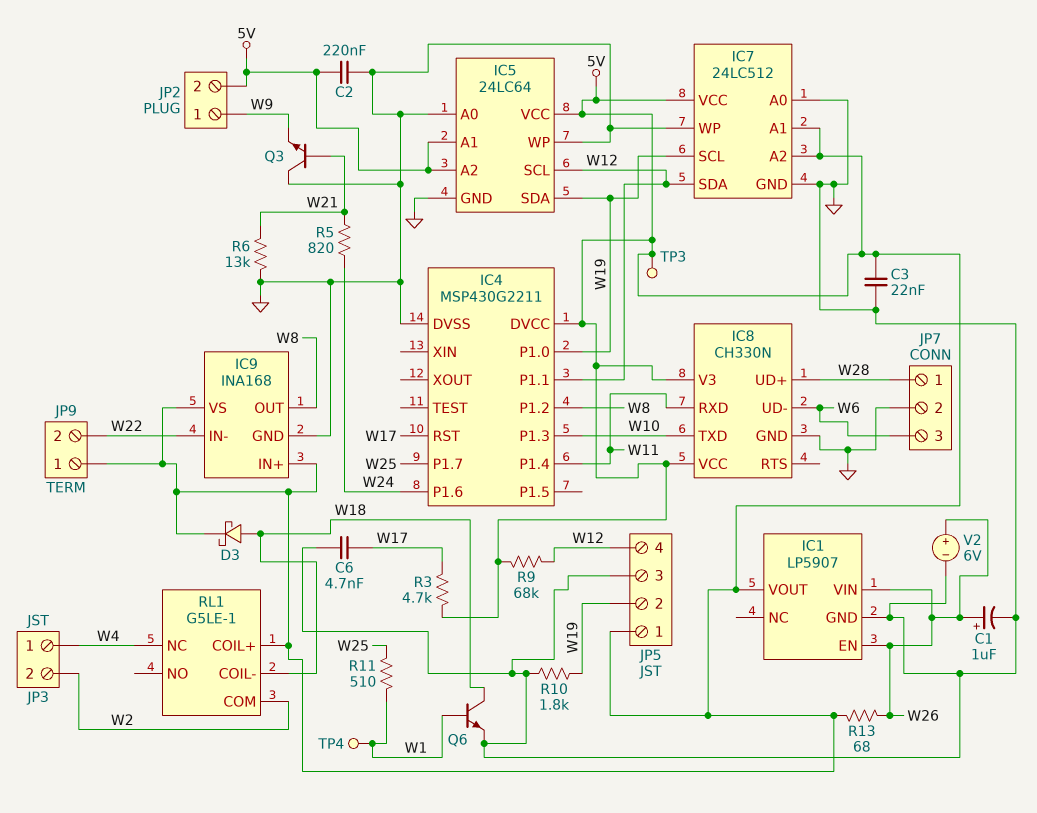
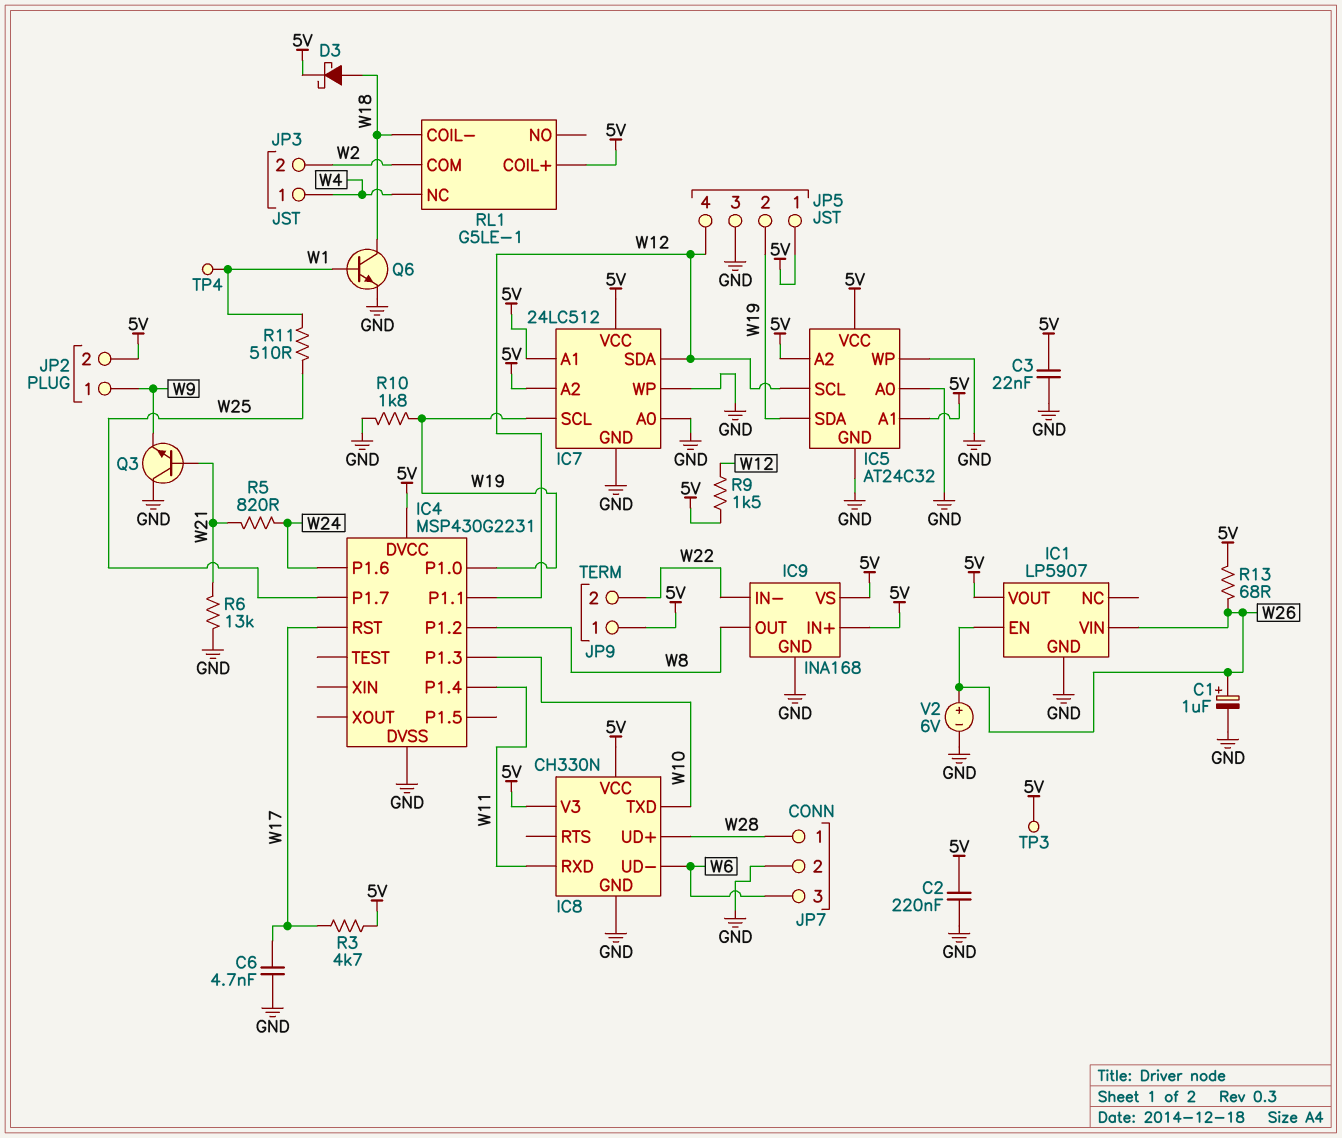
IC4: MSP430G2211 -> MSP430G2231
IC5: 24LC64 -> AT24C32
R9: 68k (5V, W12) -> 1.5k (5V, W12)

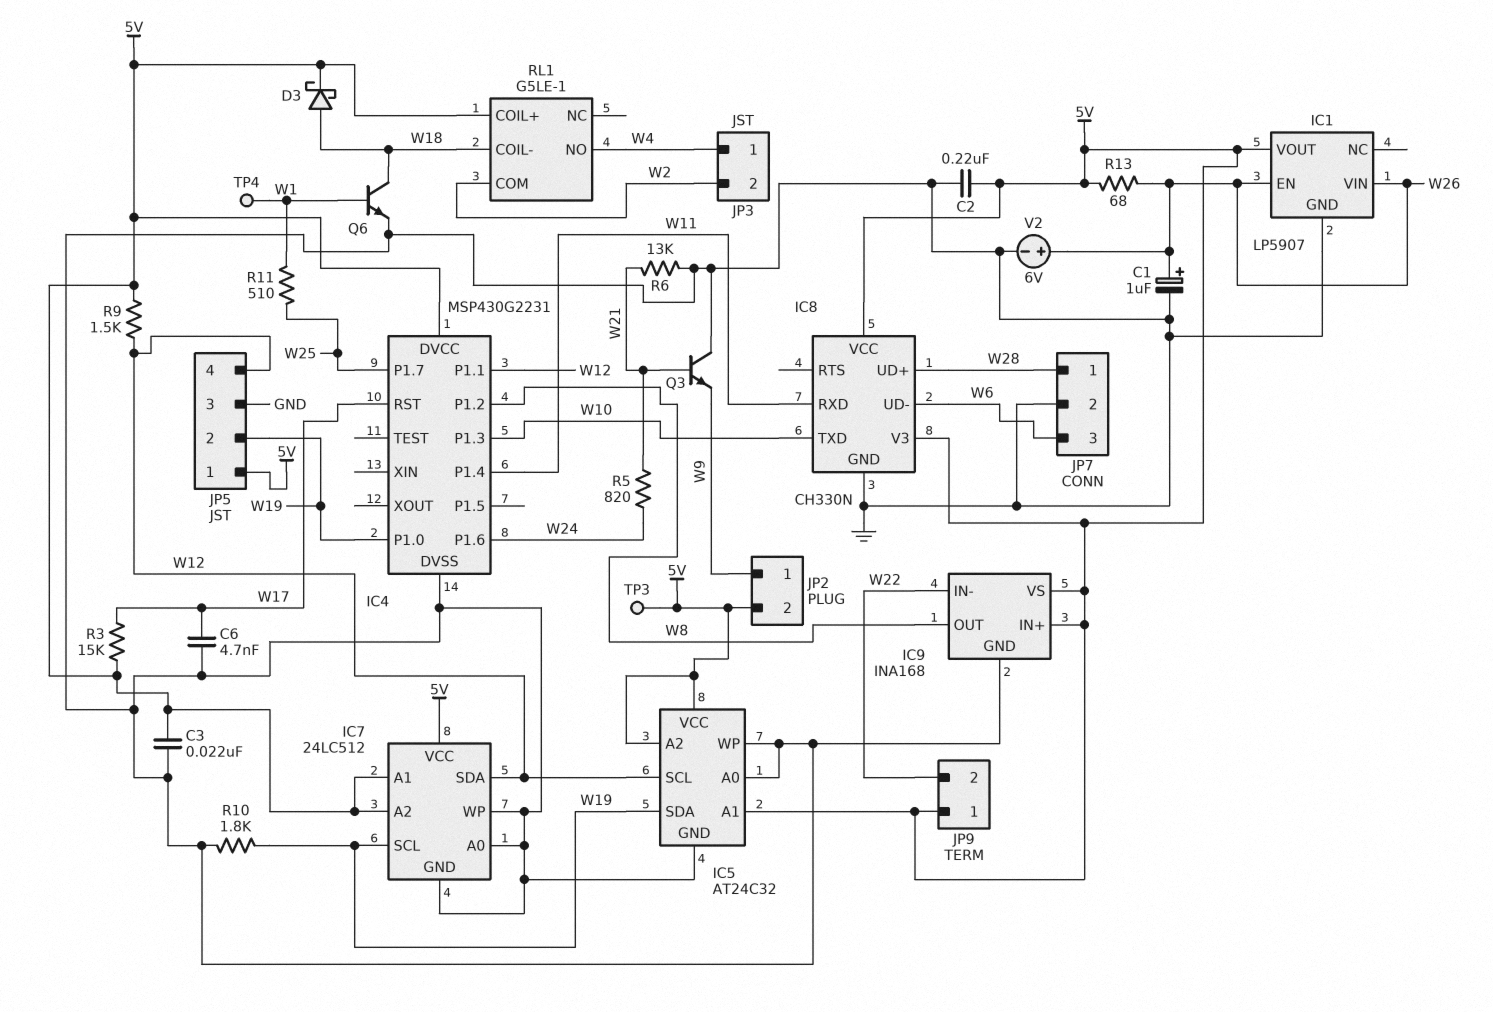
R3: 4.7k (5V, W17) -> 15k (5V, W17)
RL1 pin NC: W4 -> none
RL1 pin NO: none -> W4

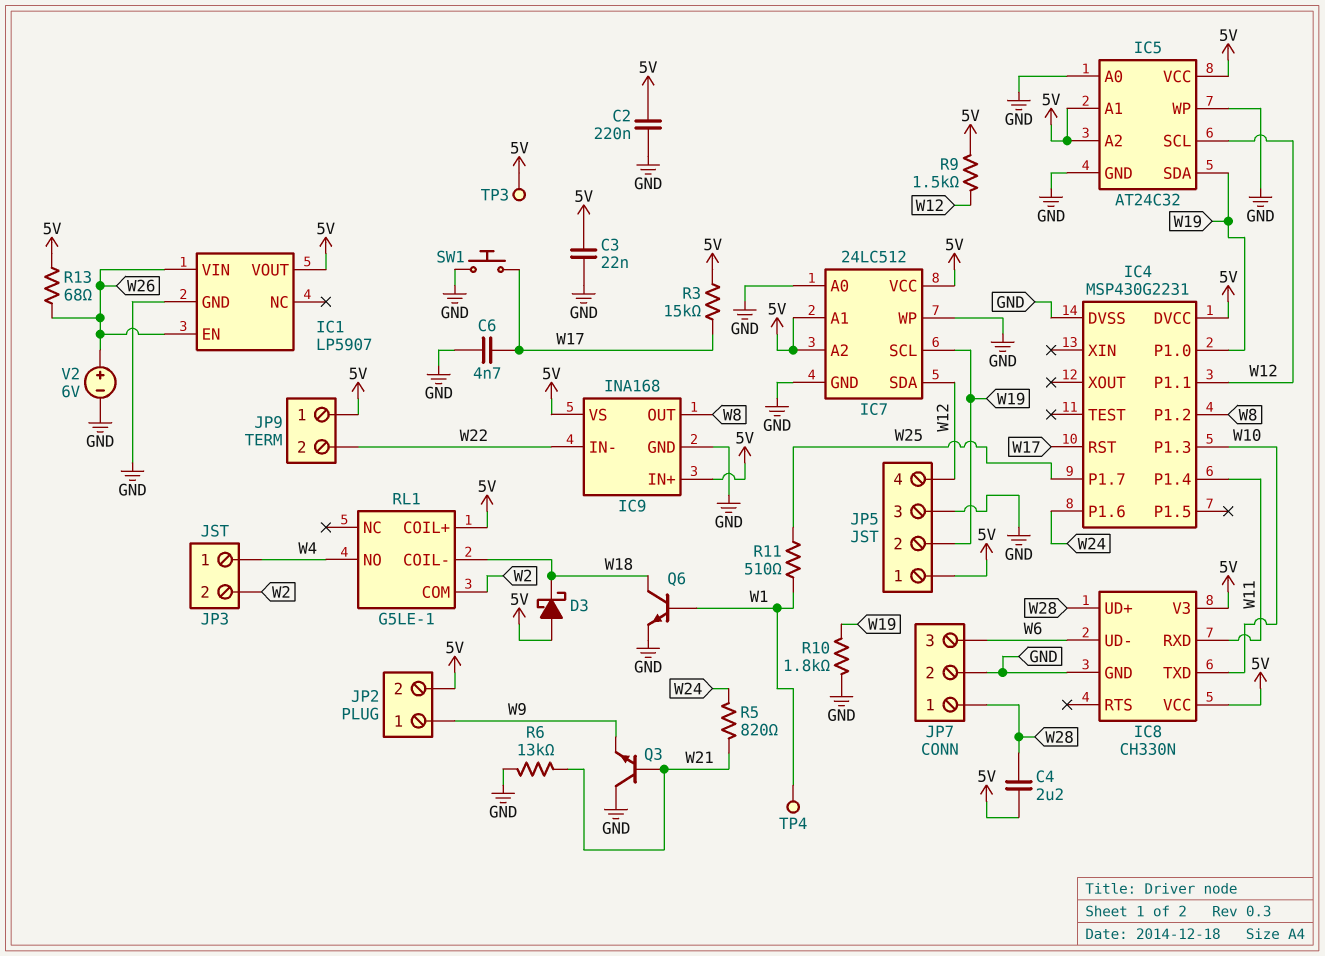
C1: 1uF (plus W26, minus GND) -> none
C4: none -> 2.2uF (5V, W28)
D3: schottky (A W18, K 5V) -> schottky (A 5V, K W18)
SW1: none -> button (GND, W17)

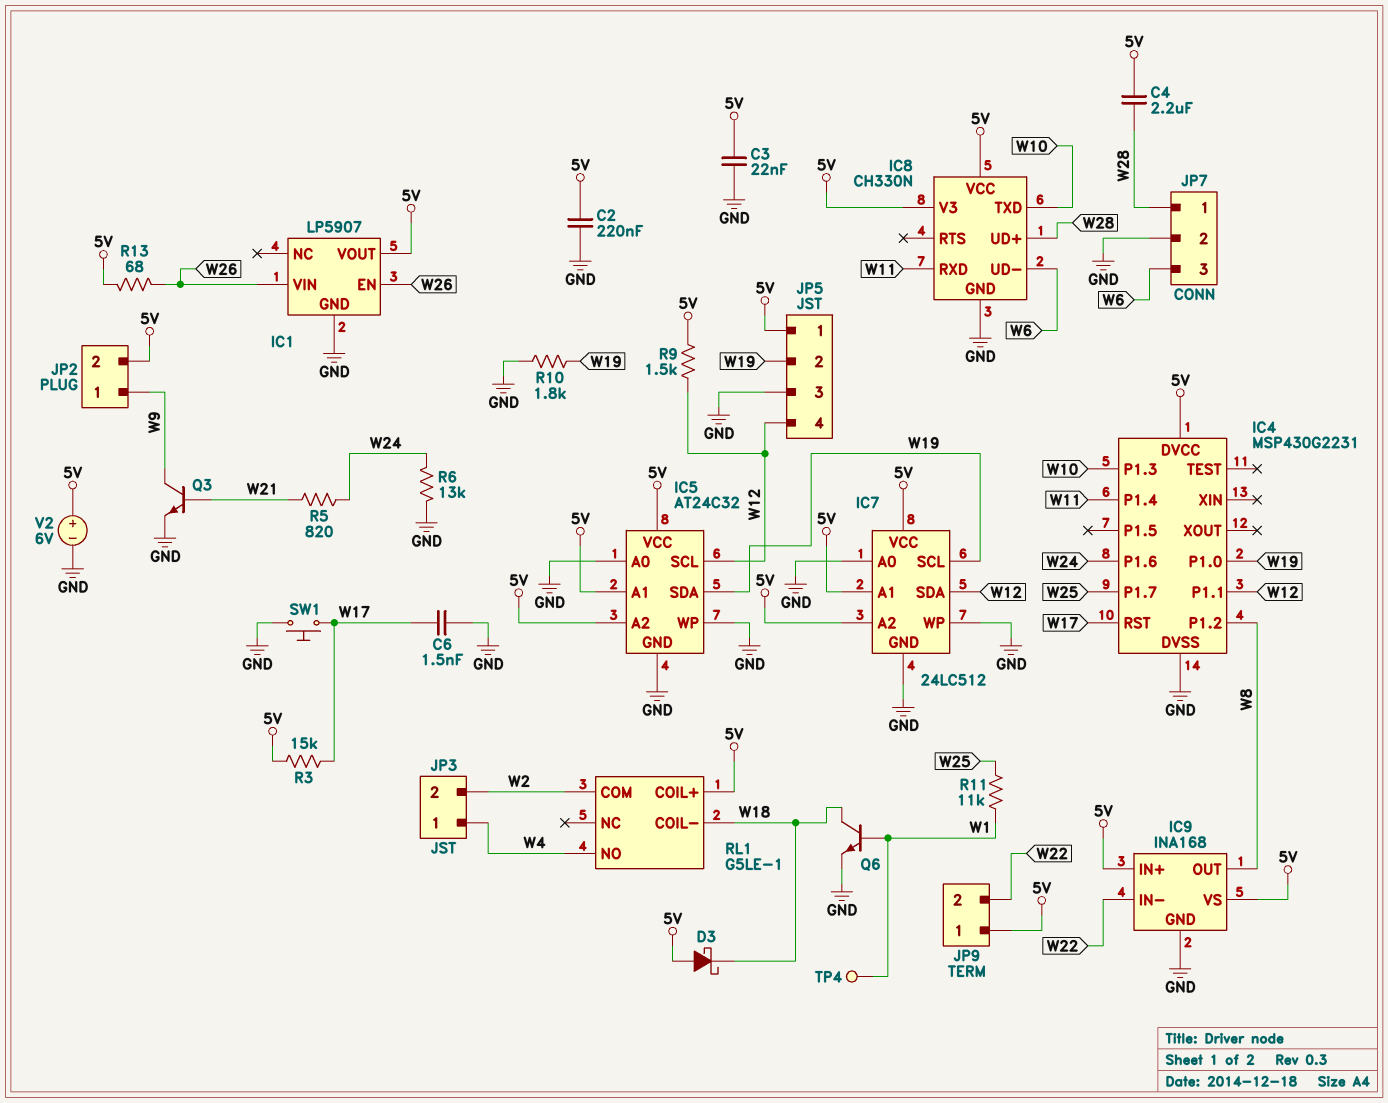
C6: 4.7nF (GND, W17) -> 1.5nF (GND, W17)
Q3: NPN (B W21, C GND, E W9) -> NPN (B W21, C W9, E GND)
R6: 13k (GND, W21) -> 13k (GND, W24)
R11: 510 (W1, W25) -> 11k (W1, W25)
TP3: test point (5V) -> none
V2: 6V (plus W26, minus GND) -> 6V (plus 5V, minus GND)

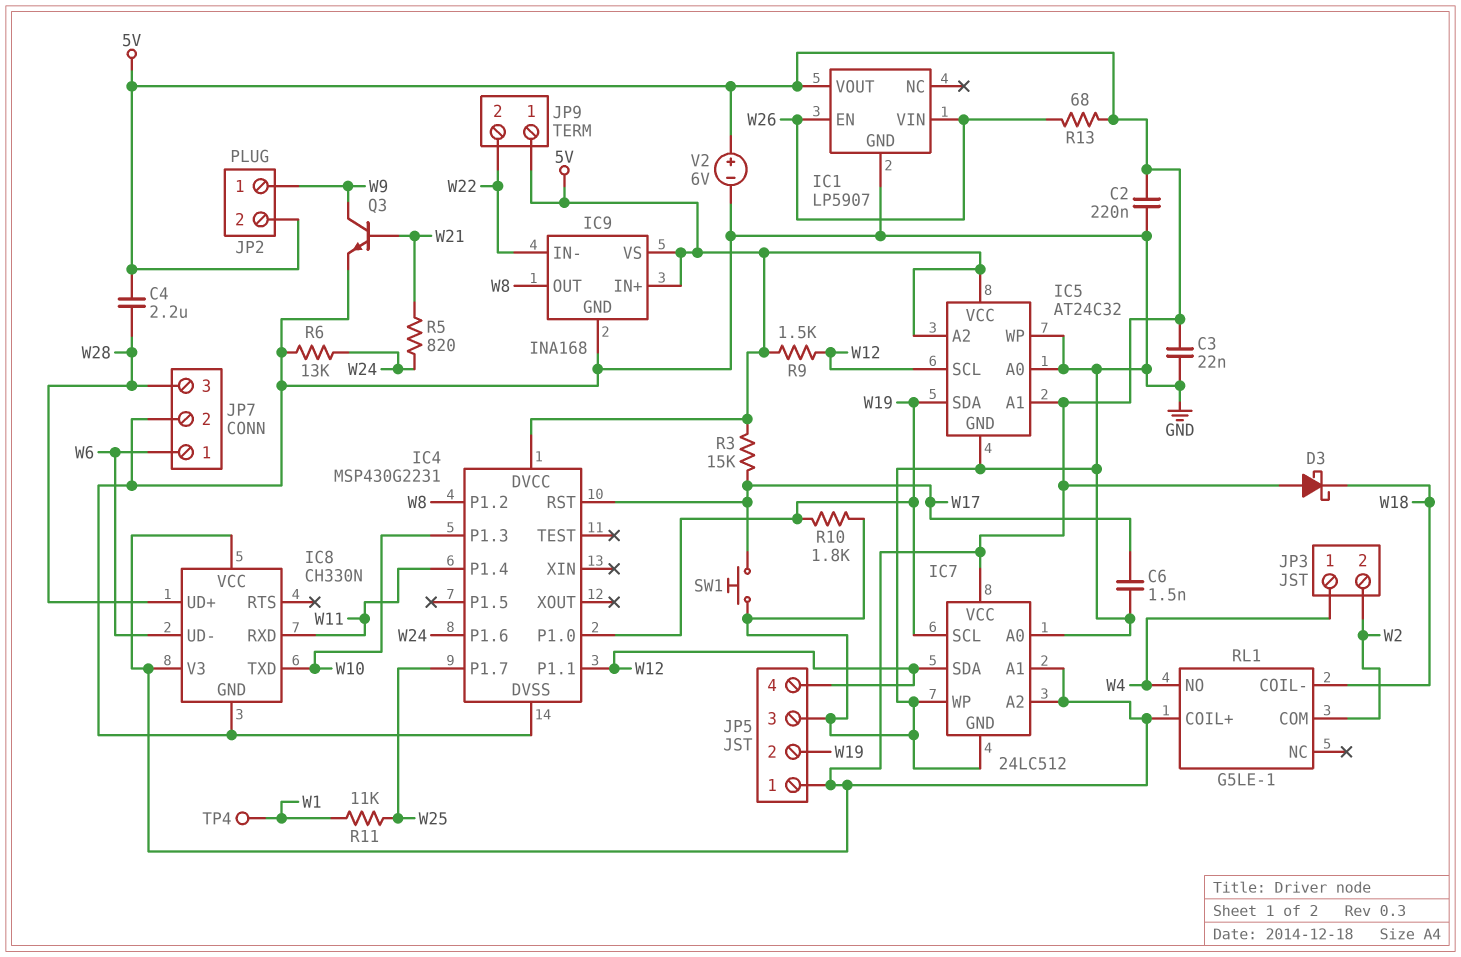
JP7 pin 1: W28 -> W6
JP7 pin 3: W6 -> W28
Q6: NPN (B W1, C W18, E GND) -> none

